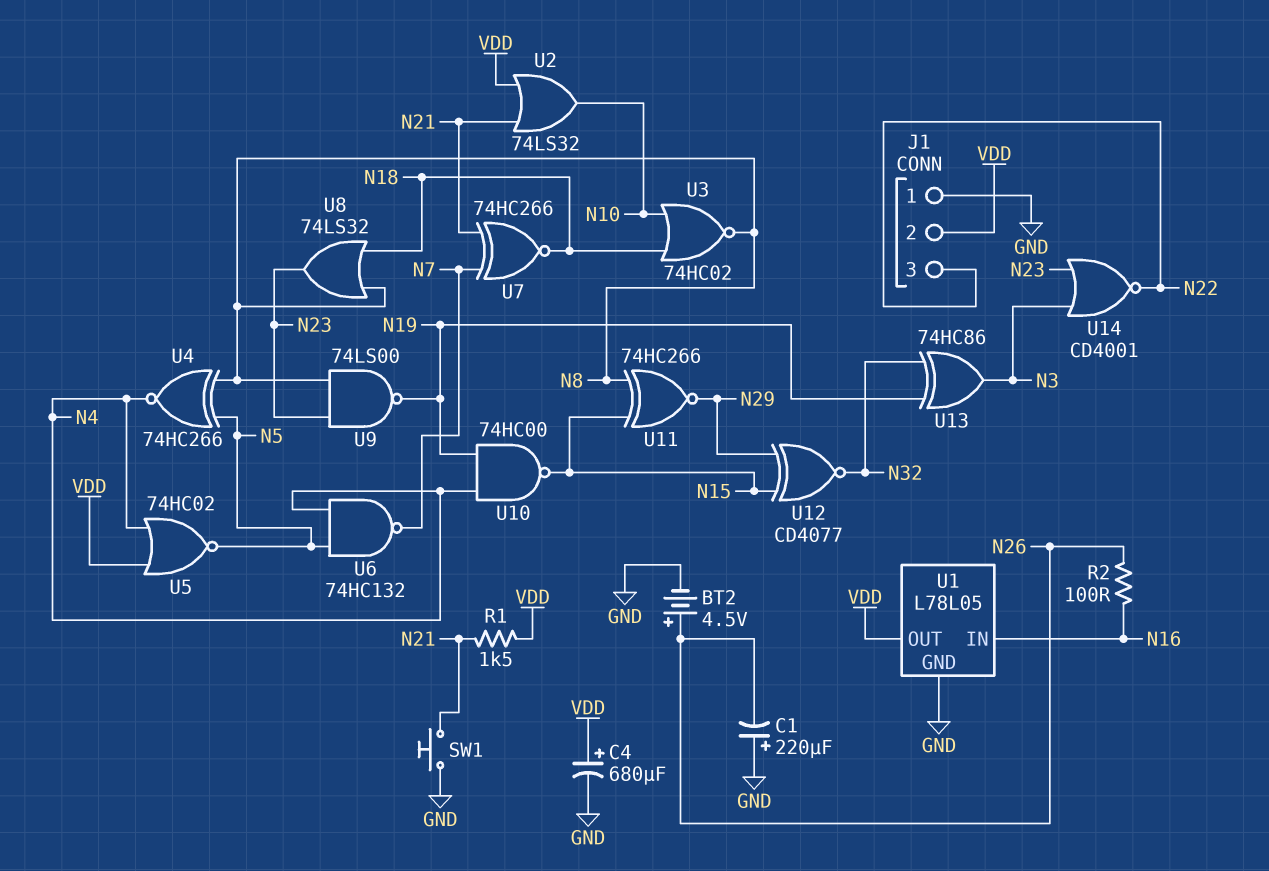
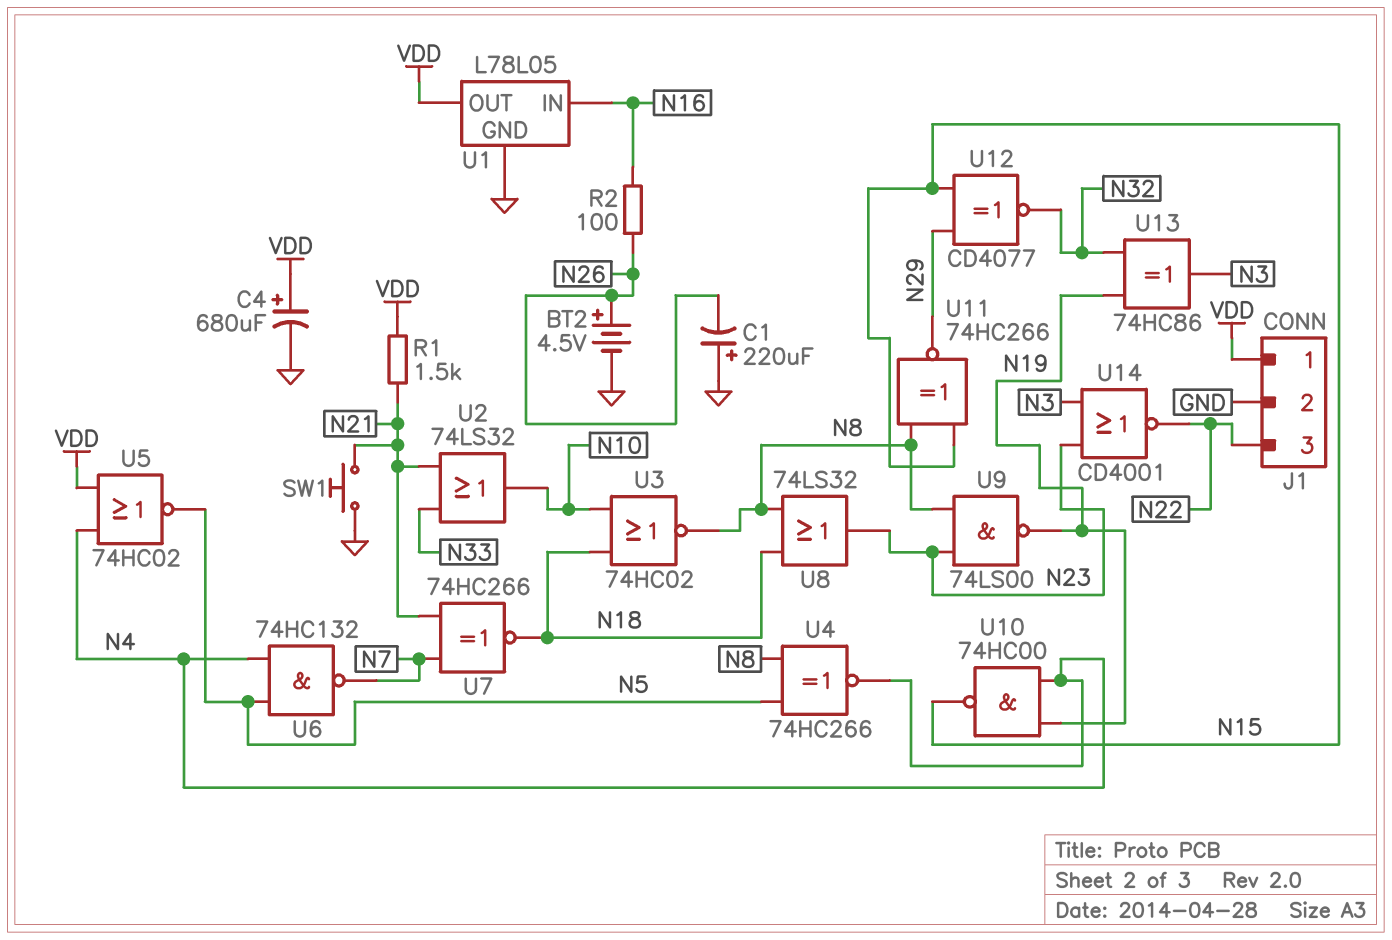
J1 pin 1: GND -> VDD
J1 pin 2: VDD -> GND
U2: OR 74LS32 (in N21, in VDD, out N10) -> OR 74LS32 (in N21, in N33, out N10)

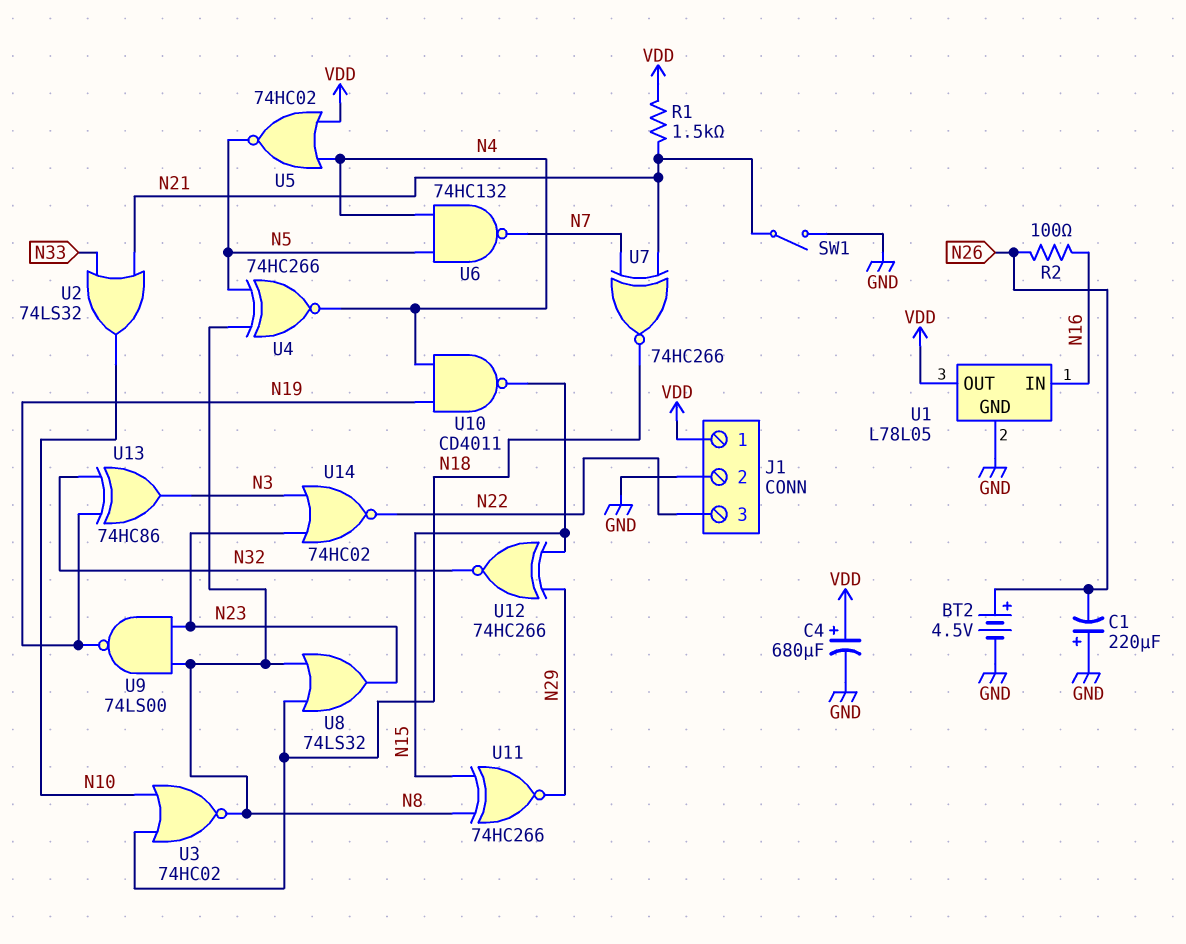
SW1: button (GND, N21) -> switch (GND, N21)
U10: NAND 74HC00 (in N4, in N19, out N15) -> NAND CD4011 (in N4, in N19, out N15)
U12: XNOR CD4077 (in N15, in N29, out N32) -> XNOR 74HC266 (in N15, in N29, out N32)
U14: NOR CD4001 (in N3, in N23, out N22) -> NOR 74HC02 (in N3, in N23, out N22)

